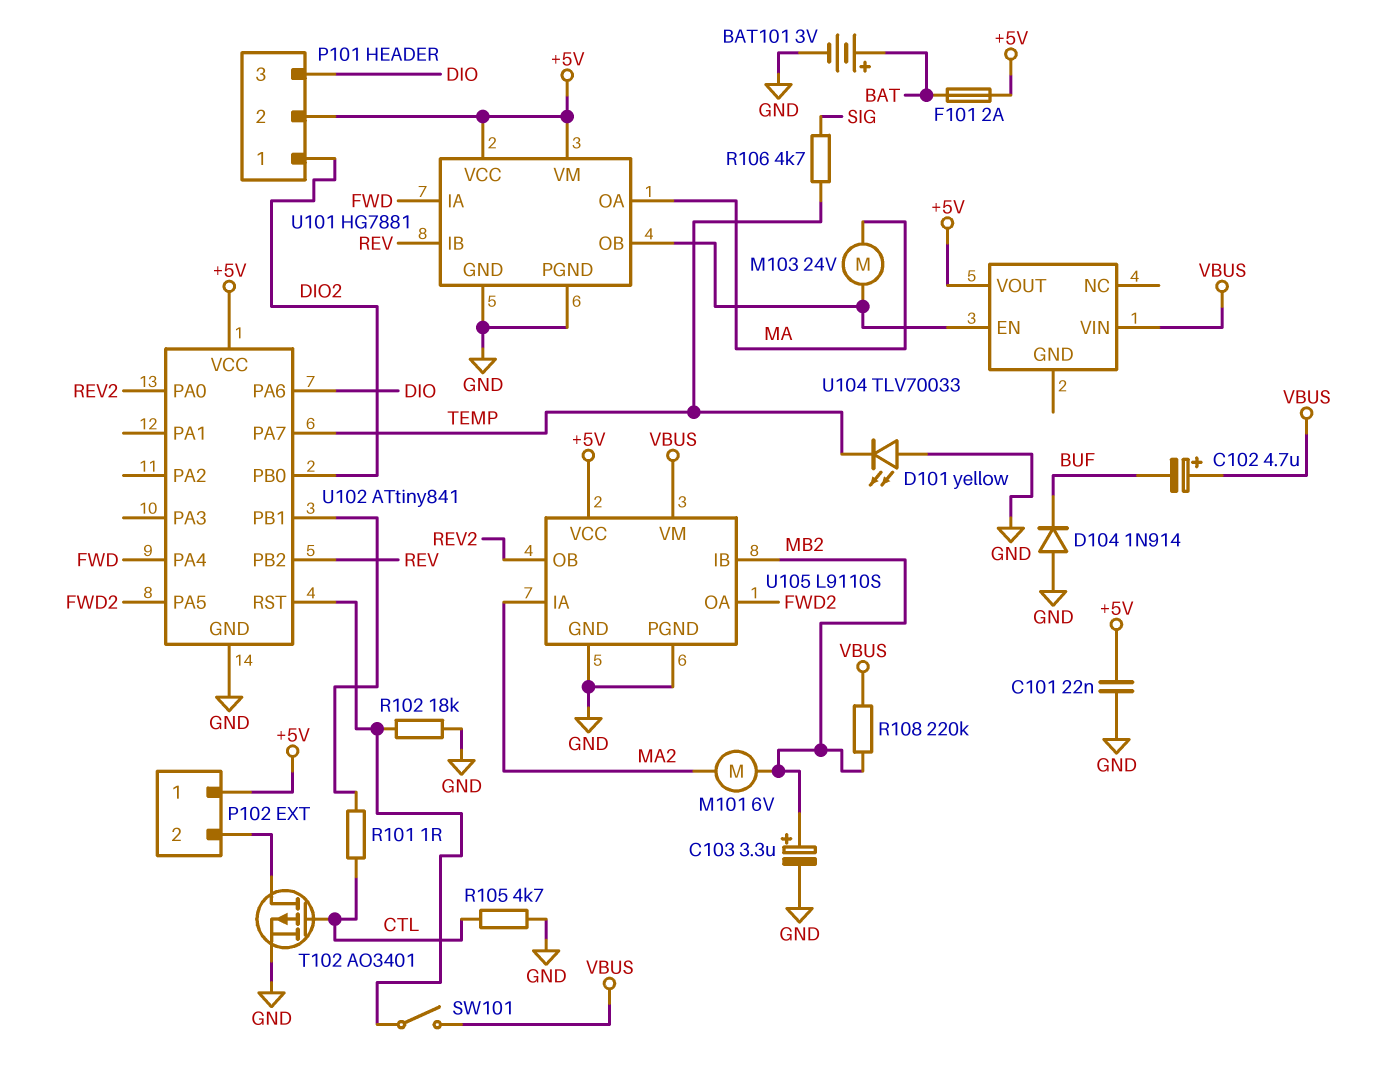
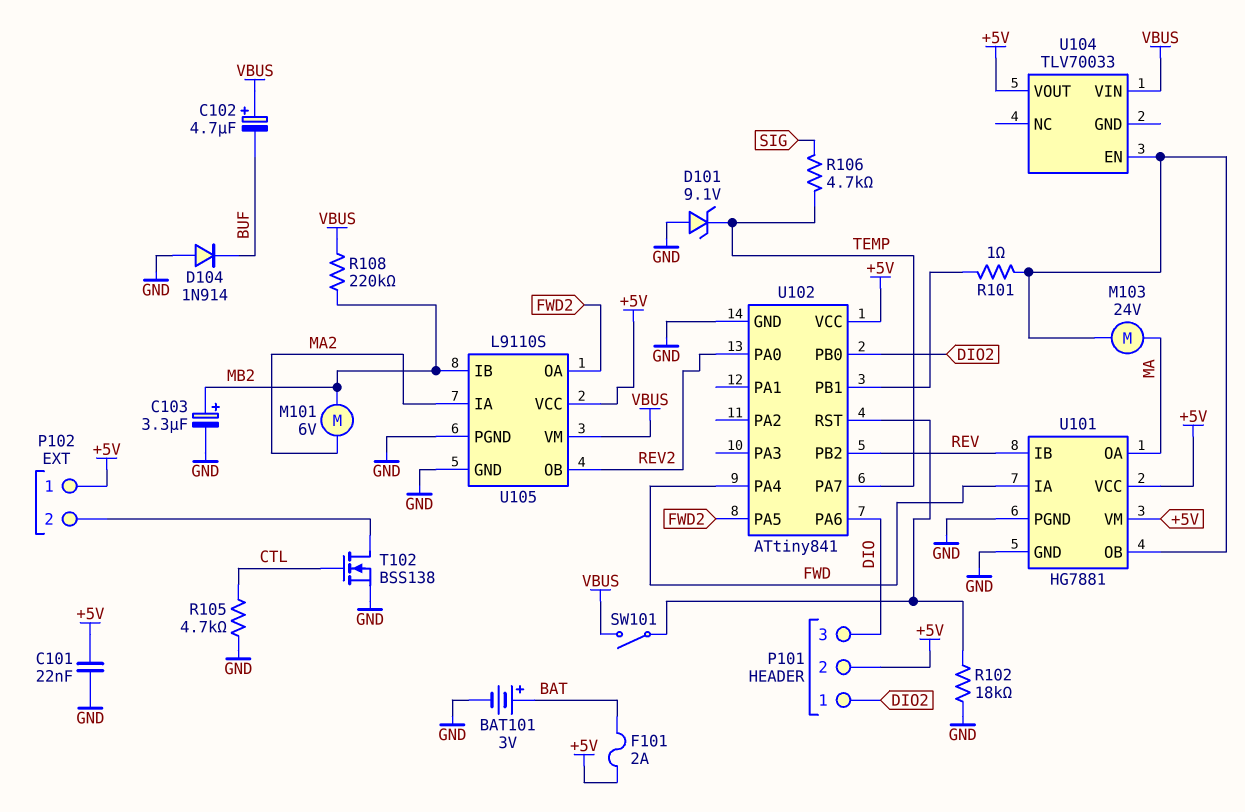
D101: LED yellow (A GND, K TEMP) -> zener 9.1V (A GND, K TEMP)
R101: 1 (CTL, U102/PB1) -> 1 (U101/OB, U102/PB1)
T102: PMOS AO3401 (G CTL, D P102/2, S GND) -> NMOS BSS138 (G CTL, D P102/2, S GND)

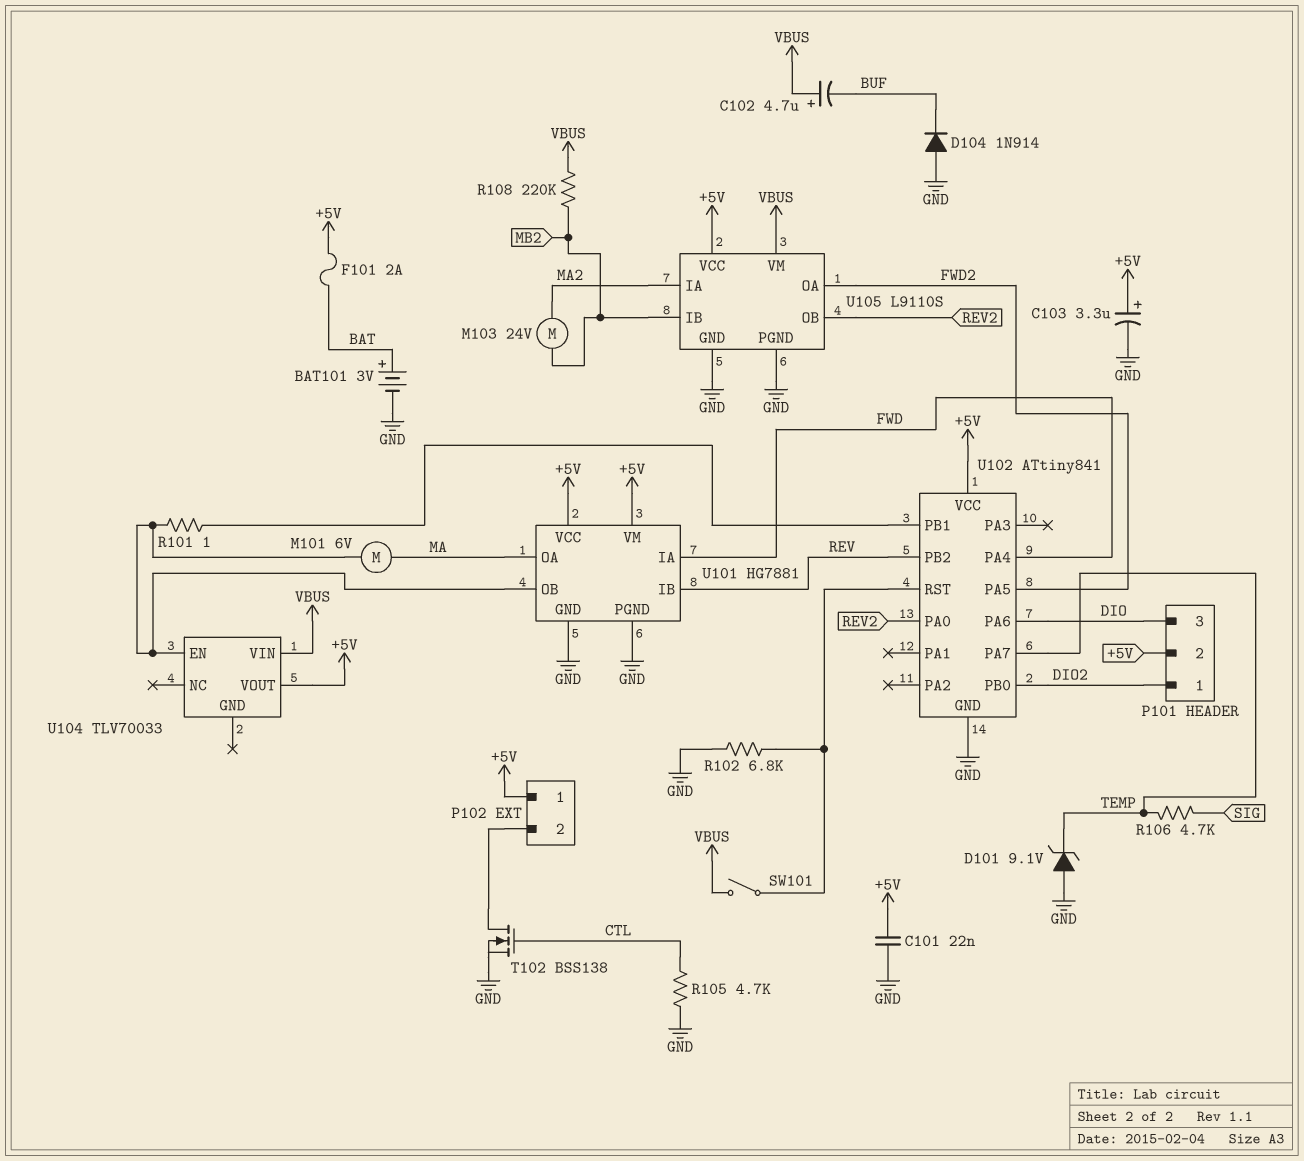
C103: 3.3uF (plus MB2, minus GND) -> 3.3uF (plus +5V, minus GND)
M101: motor 6V (MA2, MB2) -> motor 6V (MA, U101/OB)
M103: motor 24V (MA, U101/OB) -> motor 24V (MA2, MB2)
R102: 18k (GND, U102/RST) -> 6.8k (GND, U102/RST)

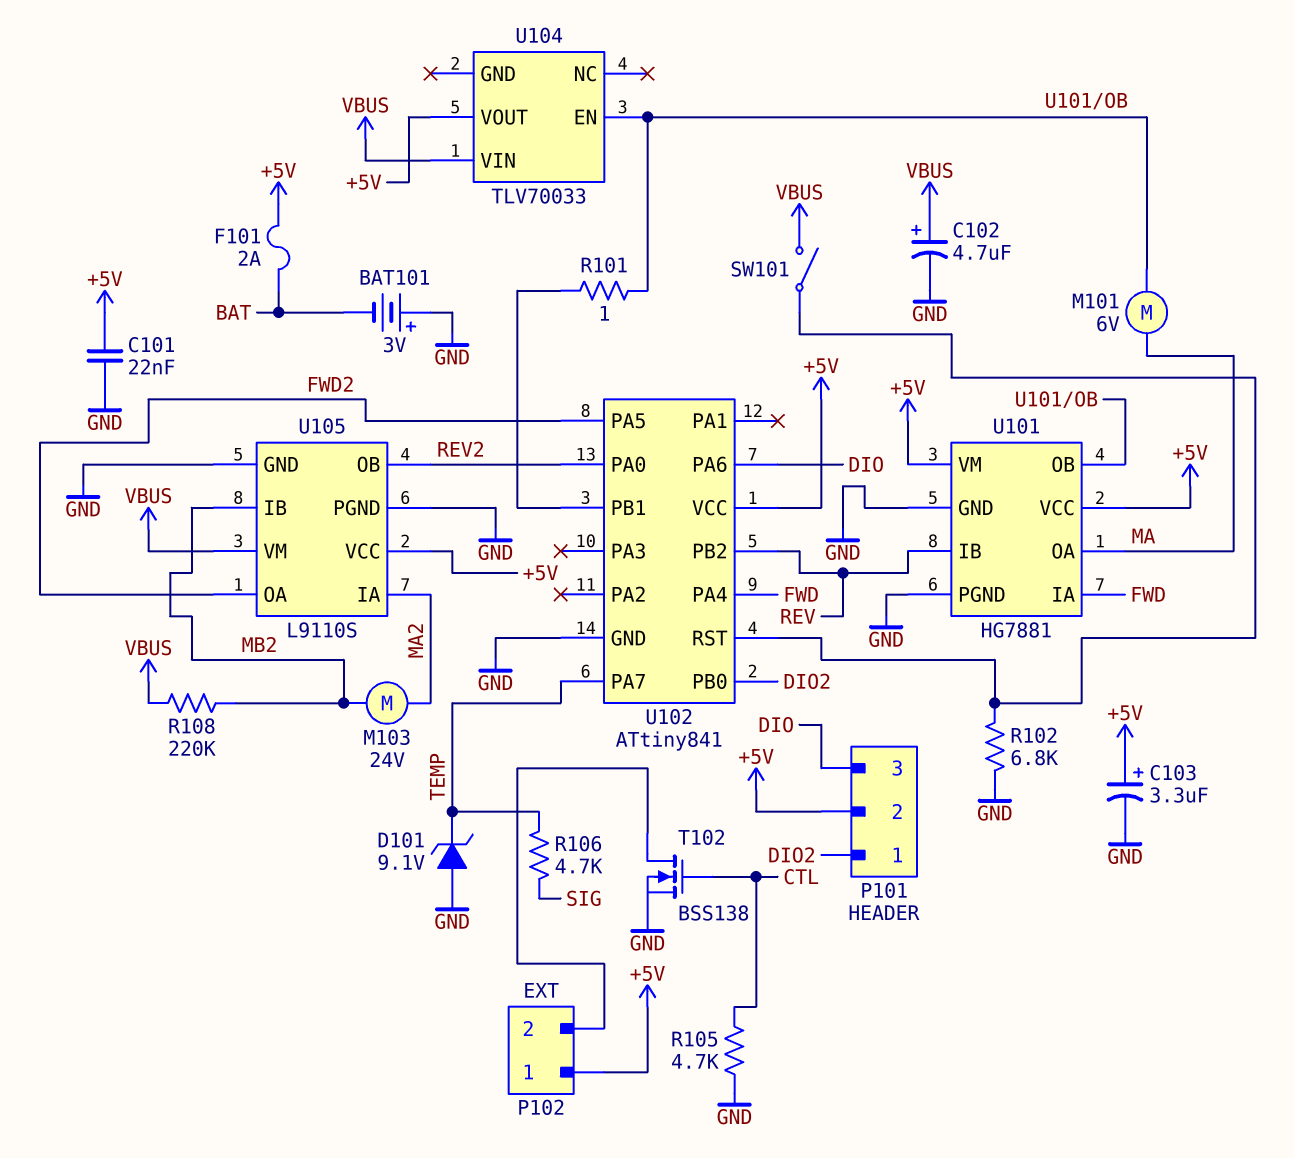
BAT101: 3V (plus BAT, minus GND) -> 3V (plus GND, minus BAT)
C102: 4.7uF (plus VBUS, minus BUF) -> 4.7uF (plus VBUS, minus GND)
D104: diode 1N914 (A GND, K BUF) -> none

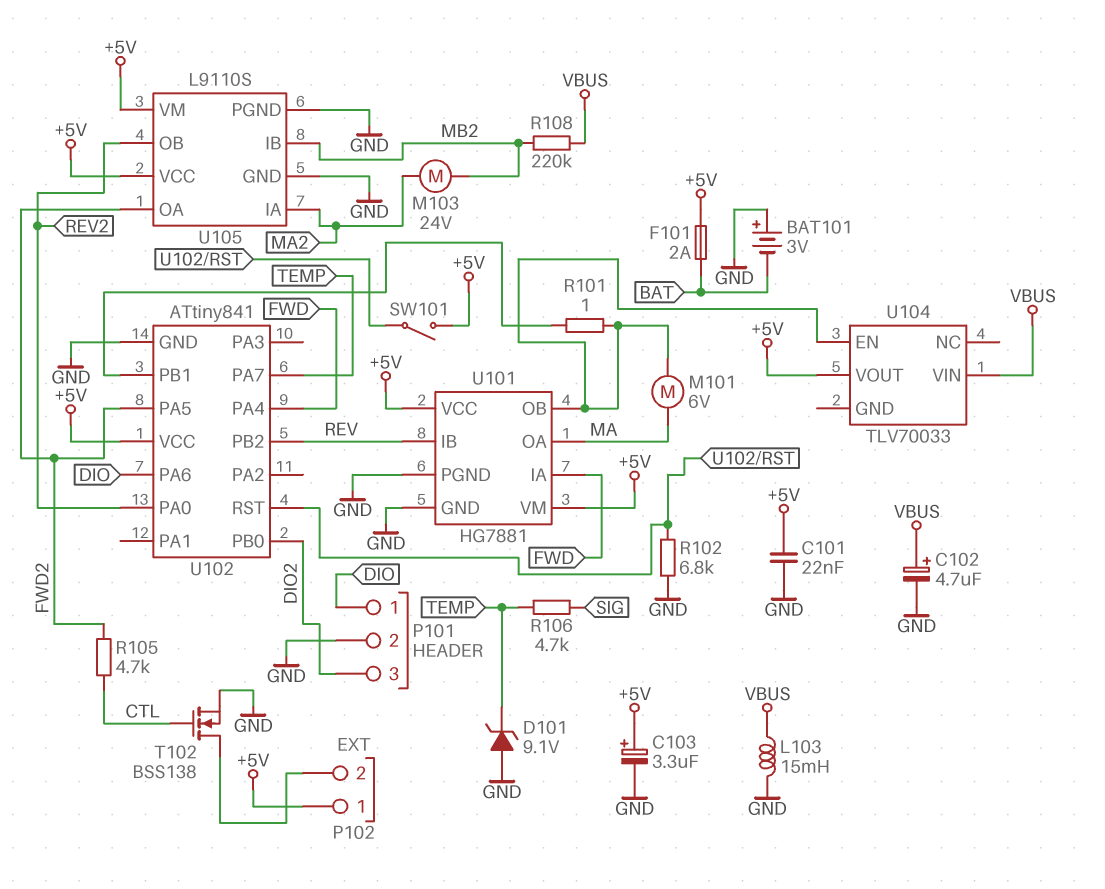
L103: none -> 15mH (GND, VBUS)
P101 pin 1: DIO2 -> DIO
P101 pin 2: +5V -> GND
P101 pin 3: DIO -> DIO2
R105: 4.7k (CTL, GND) -> 4.7k (CTL, FWD2)
SW101: switch (U102/RST, VBUS) -> switch (+5V, U102/RST)
U105 pin VM: VBUS -> +5V

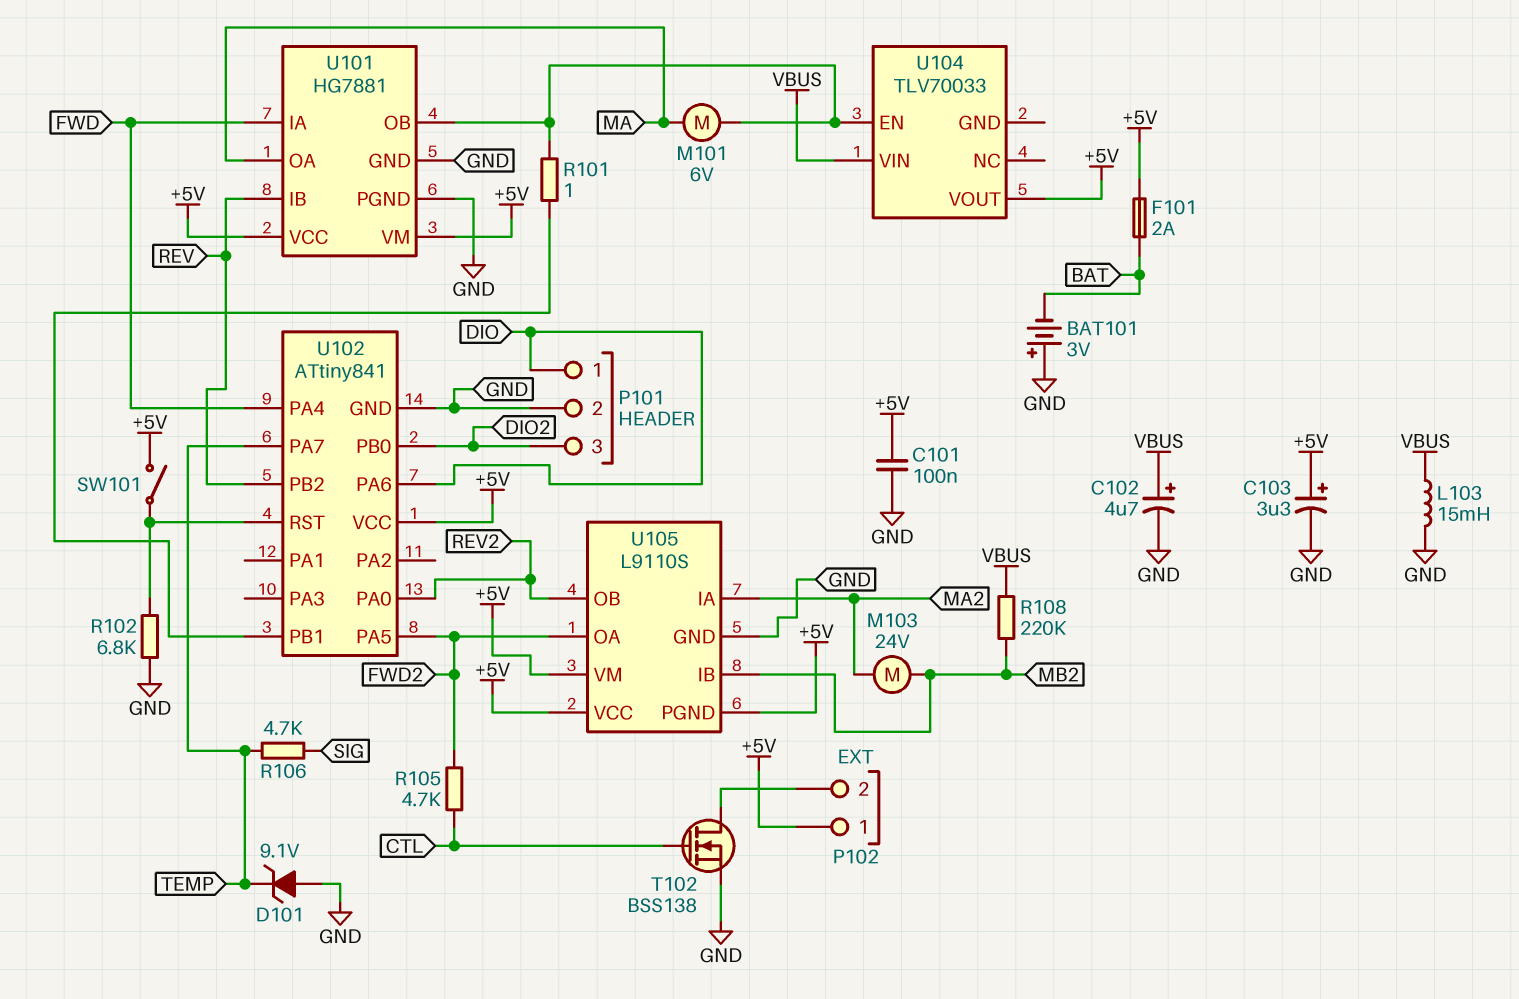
C101: 22nF (+5V, GND) -> 100nF (+5V, GND)
U105 pin PGND: GND -> +5V

